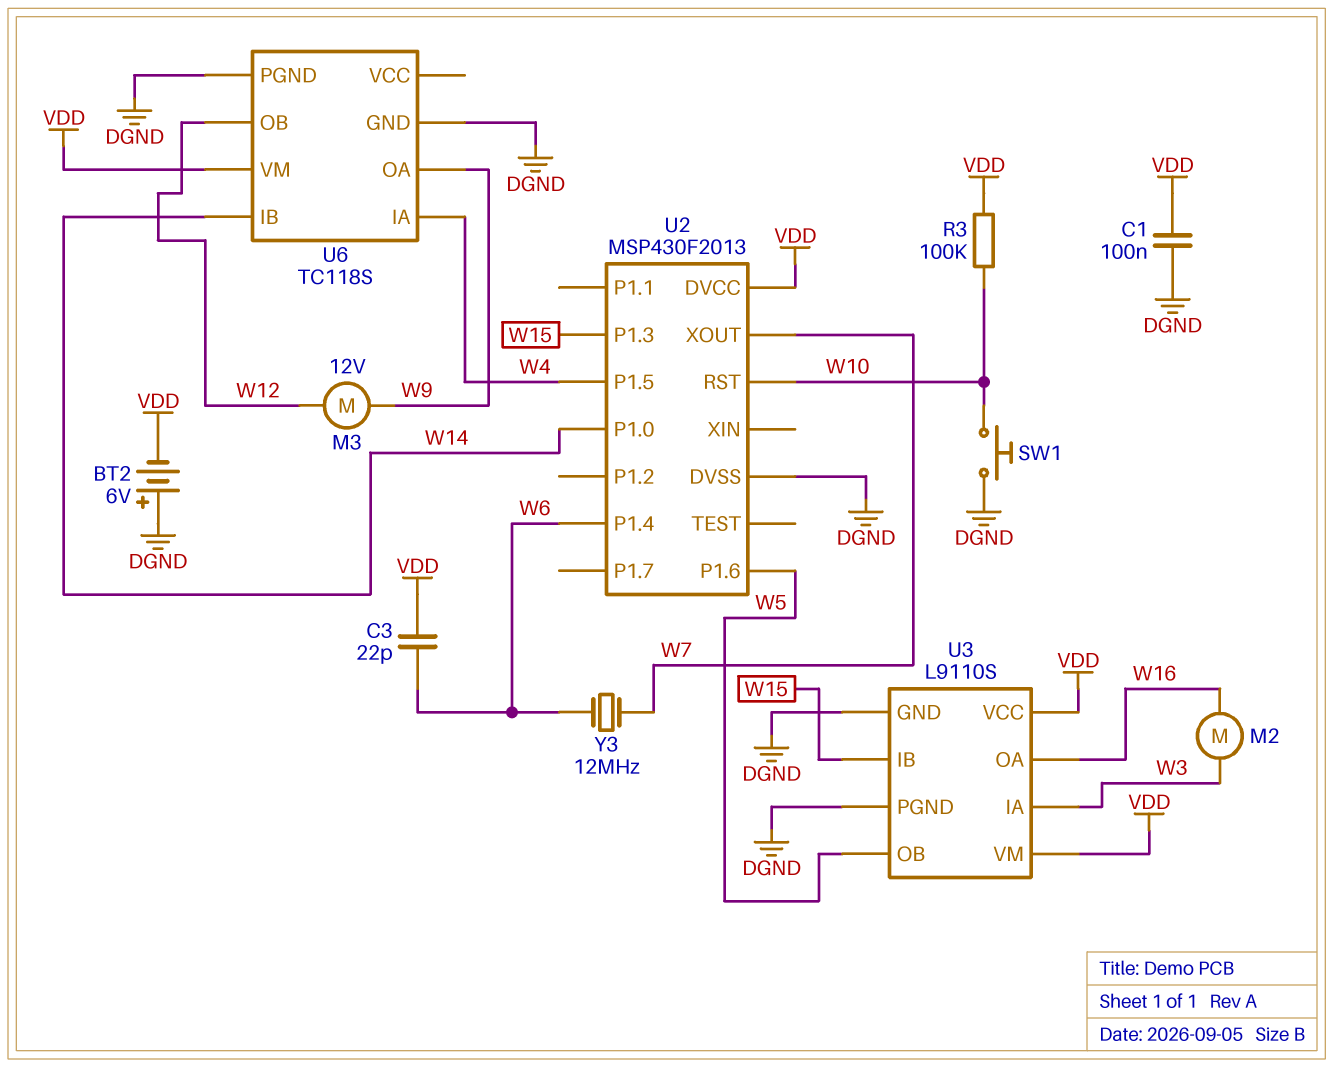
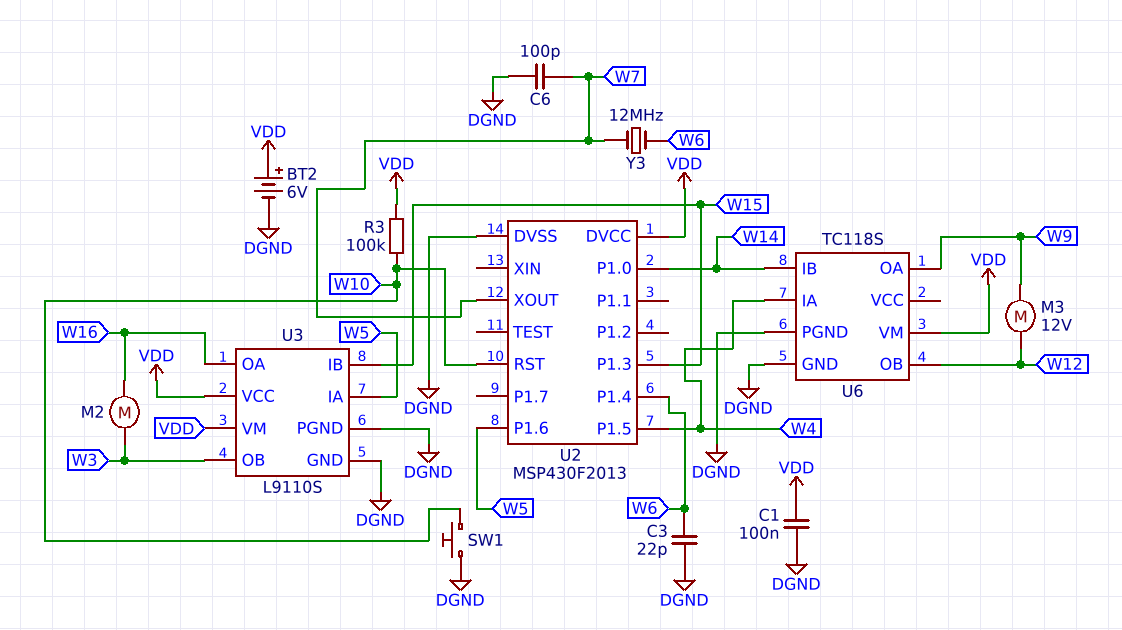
BT2: 6V (plus DGND, minus VDD) -> 6V (plus VDD, minus DGND)
C3: 22pF (VDD, W6) -> 22pF (DGND, W6)
C6: none -> 100pF (DGND, W7)
U3 pin IA: W3 -> W5
U3 pin OB: W5 -> W3

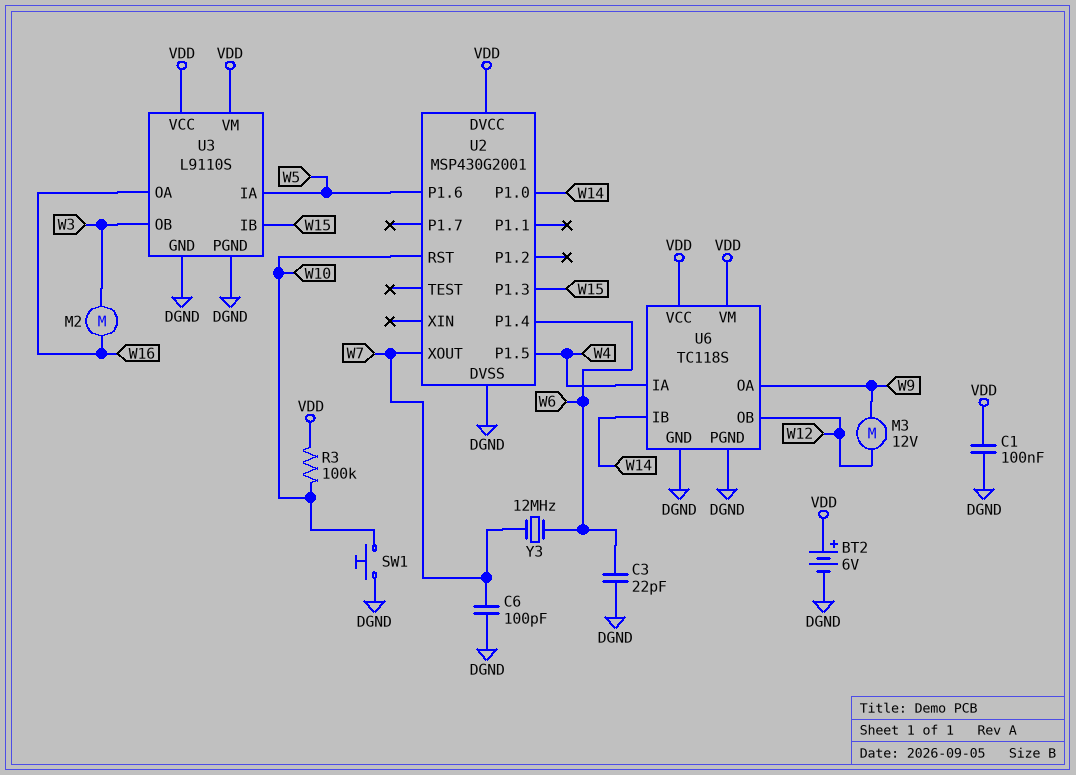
U2: MSP430F2013 -> MSP430G2001
U6 pin VCC: none -> VDD

